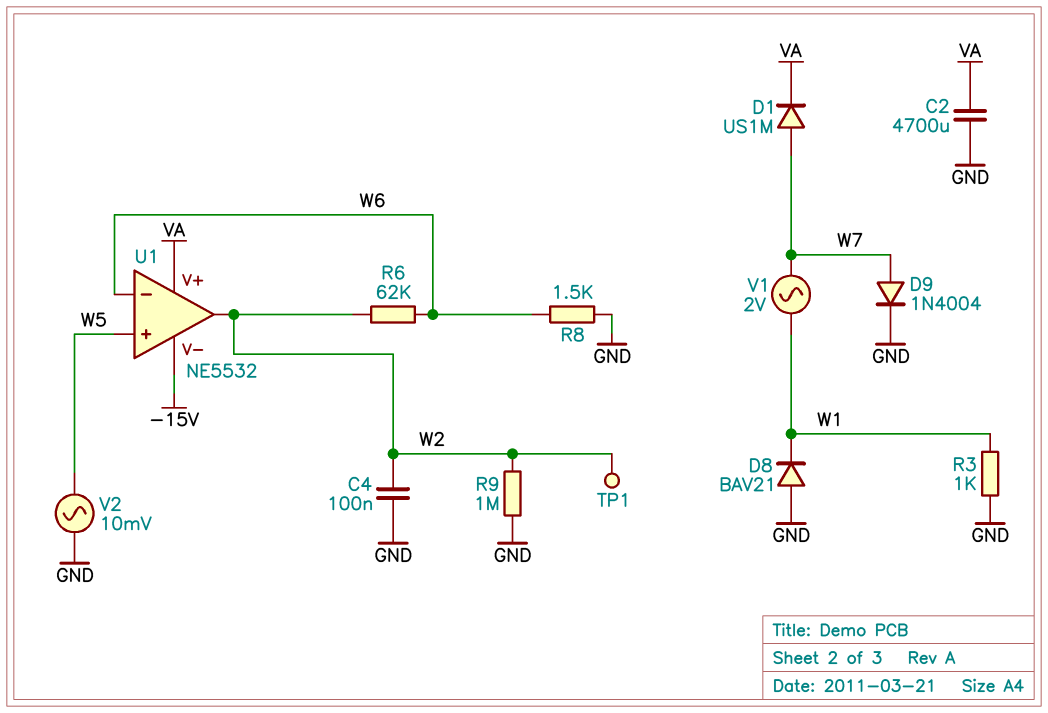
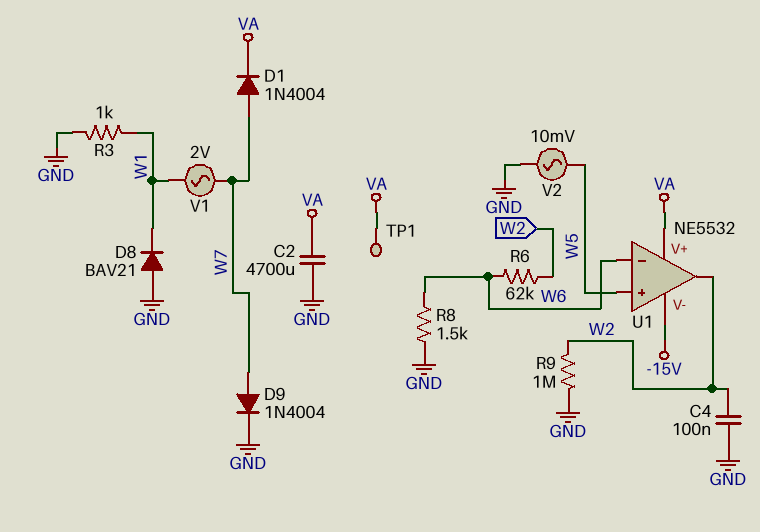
D1: diode US1M (A W7, K VA) -> diode 1N4004 (A W7, K VA)
TP1: test point (W2) -> test point (VA)

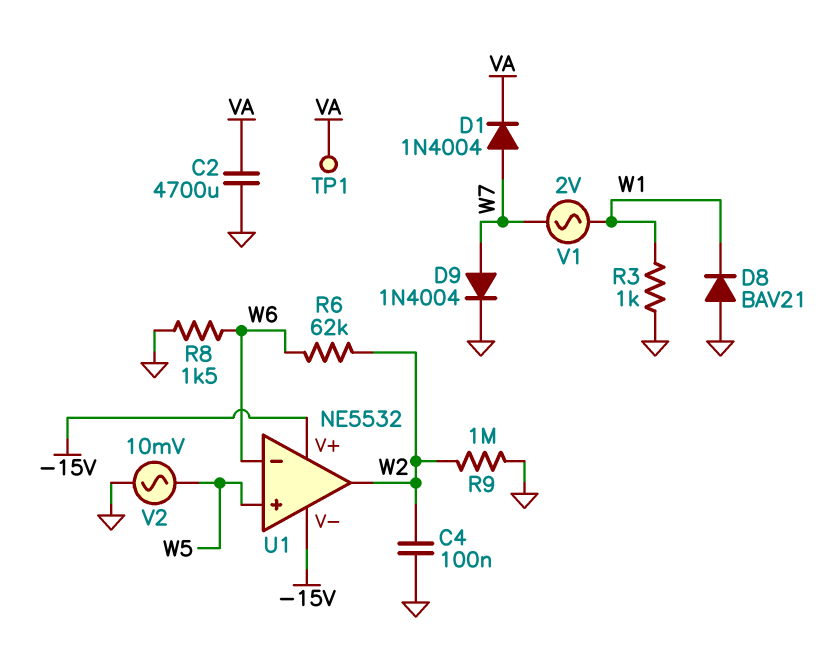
U1 pin V+: VA -> -15V

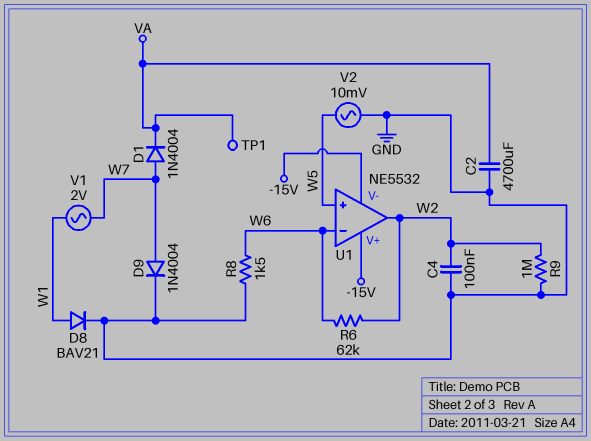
D8: diode BAV21 (A GND, K W1) -> diode BAV21 (A W1, K GND)
R3: 1k (GND, W1) -> none

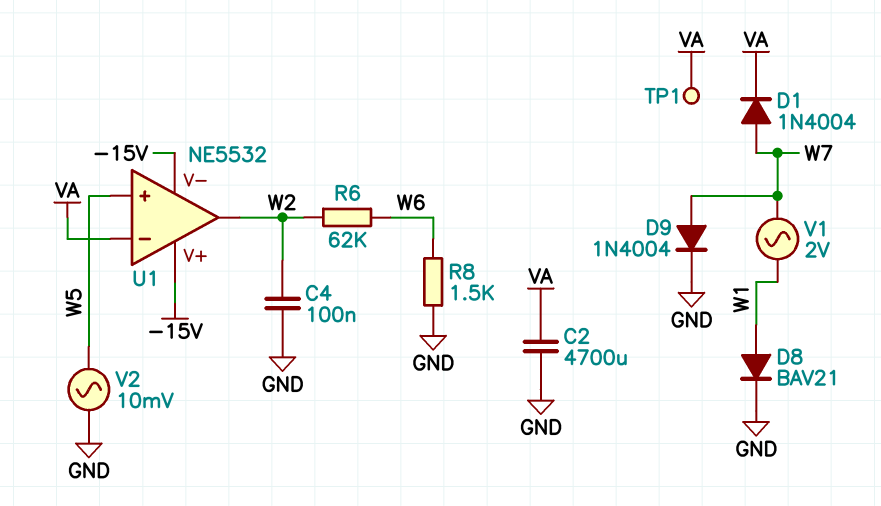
R9: 1M (GND, W2) -> none
U1 pin in-: W6 -> VA

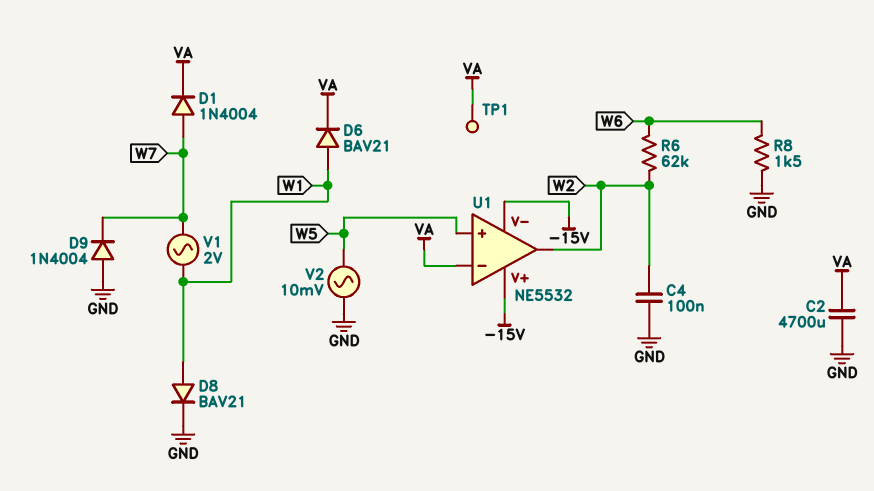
D6: none -> diode BAV21 (A W1, K VA)
D9: diode 1N4004 (A W7, K GND) -> diode 1N4004 (A GND, K W7)

